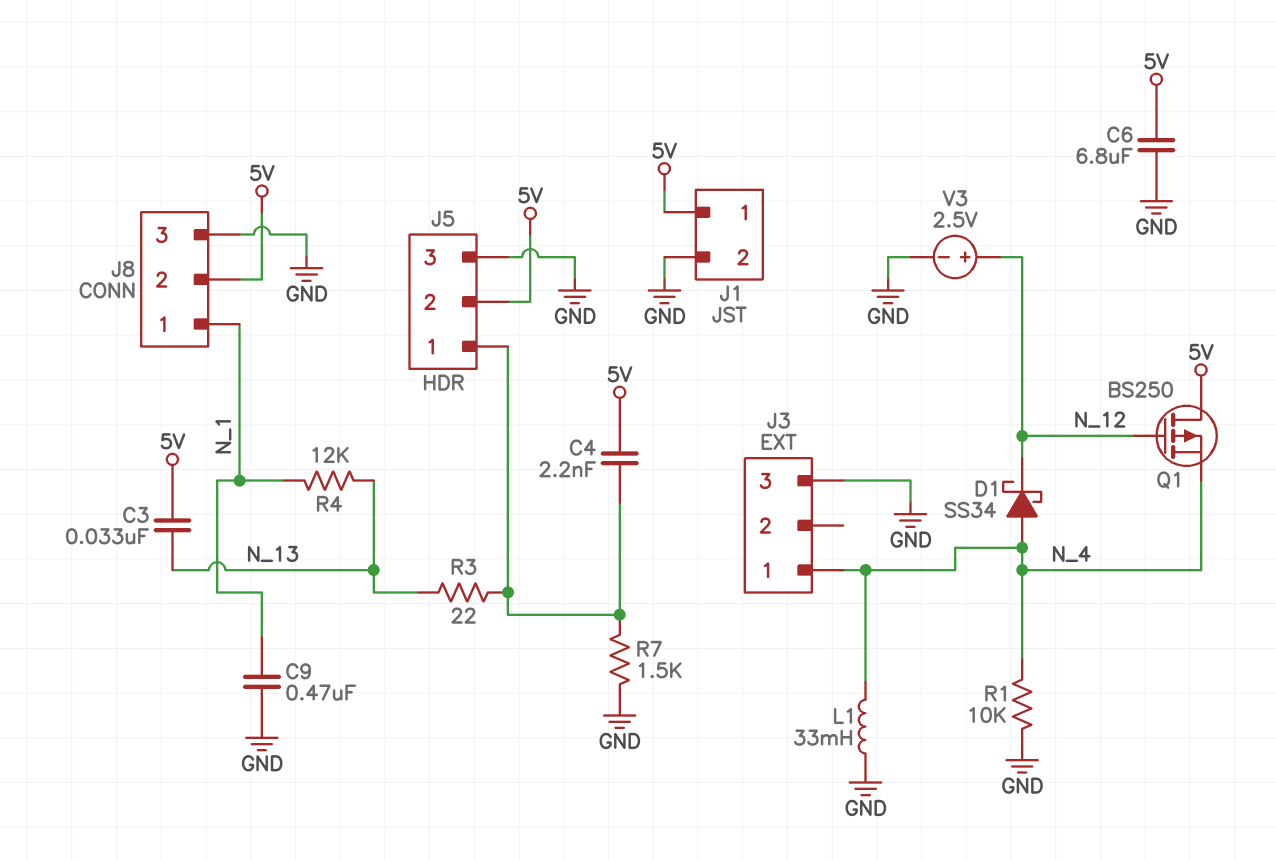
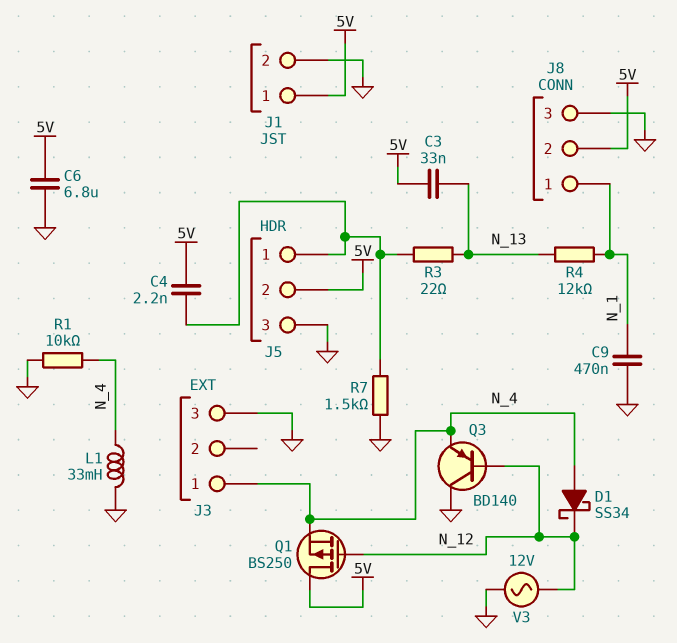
Q3: none -> PNP BD140 (B N_12, C GND, E N_4)
V3: 2.5V (plus N_12, minus GND) -> AC 12V (GND, N_12)

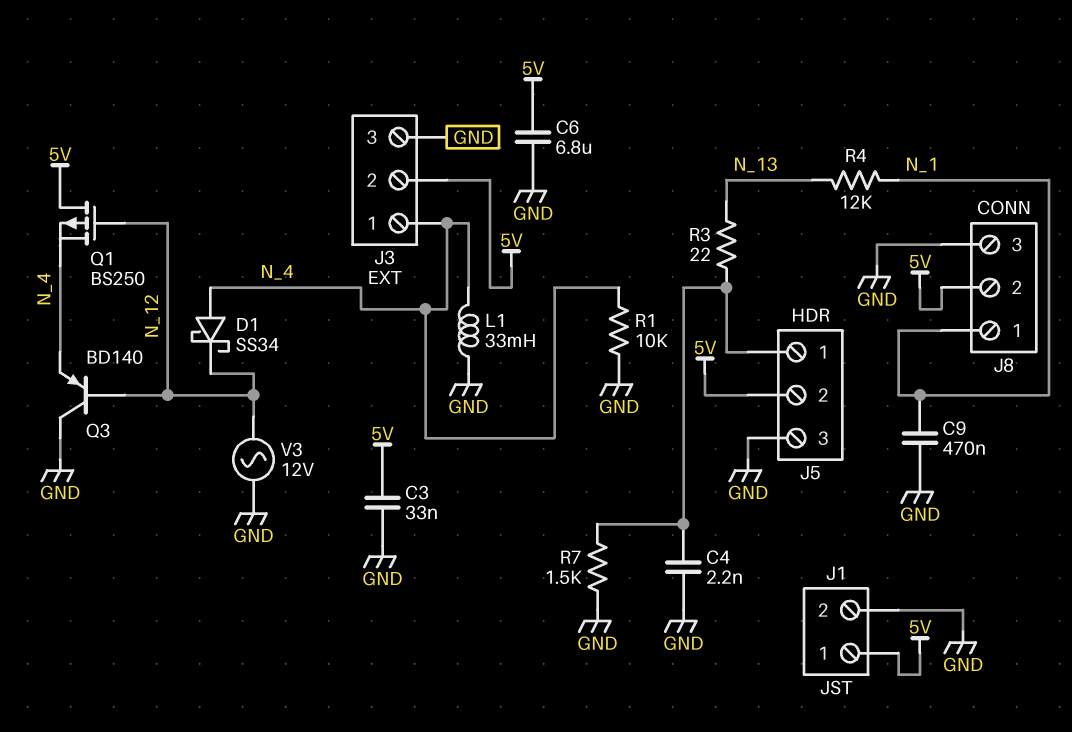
C3: 33nF (5V, N_13) -> 33nF (5V, GND)
C4: 2.2nF (5V, J5/1) -> 2.2nF (GND, J5/1)
J3 pin 2: none -> 5V

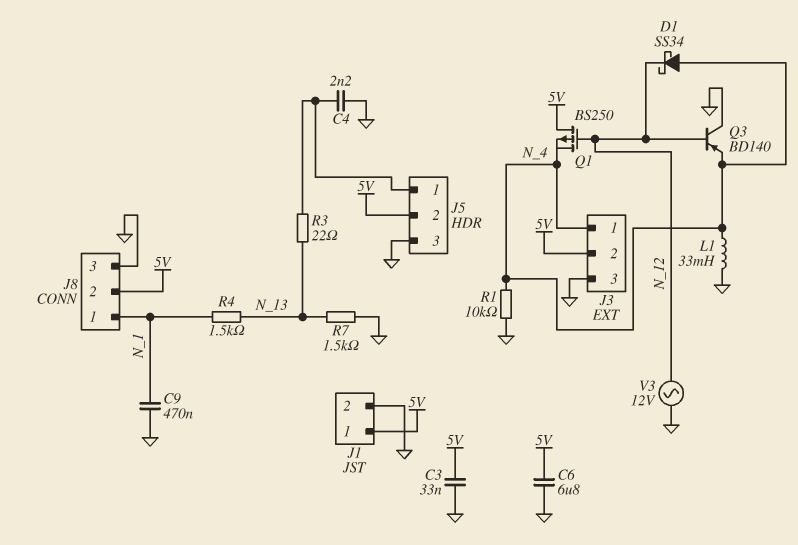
R4: 12k (N_1, N_13) -> 1.5k (N_1, N_13)
R7: 1.5k (GND, J5/1) -> 1.5k (GND, N_13)

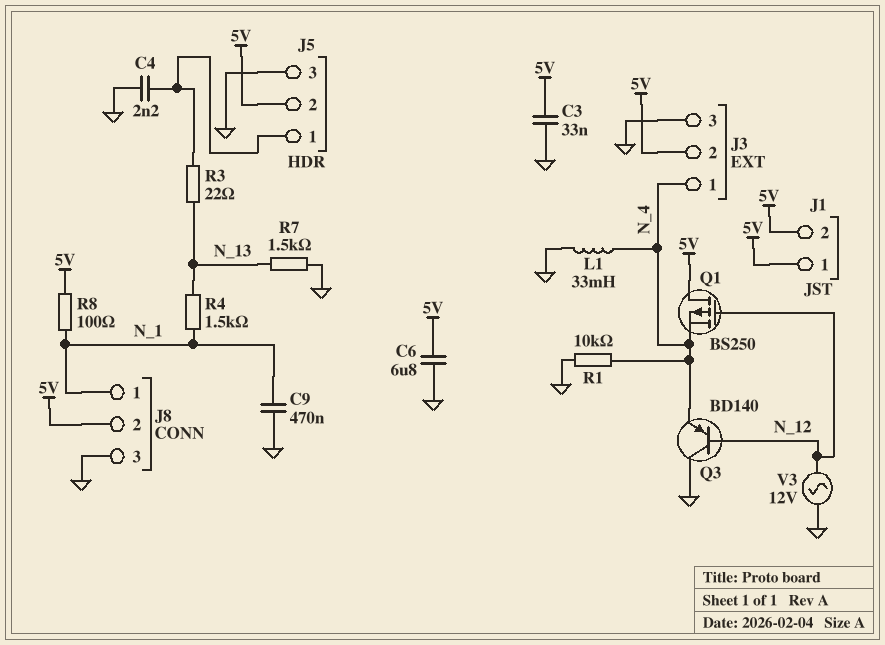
D1: schottky SS34 (A N_4, K N_12) -> none
J1 pin 2: GND -> 5V
R8: none -> 100 (5V, N_1)

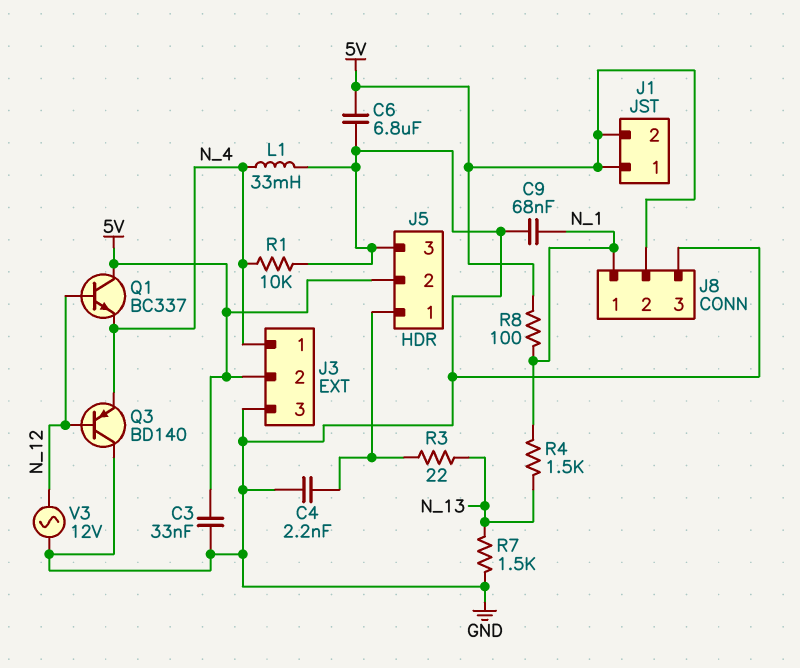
C9: 470nF (GND, N_1) -> 68nF (GND, N_1)
Q1: PMOS BS250 (G N_12, D 5V, S N_4) -> NPN BC337 (B N_12, C 5V, E N_4)

